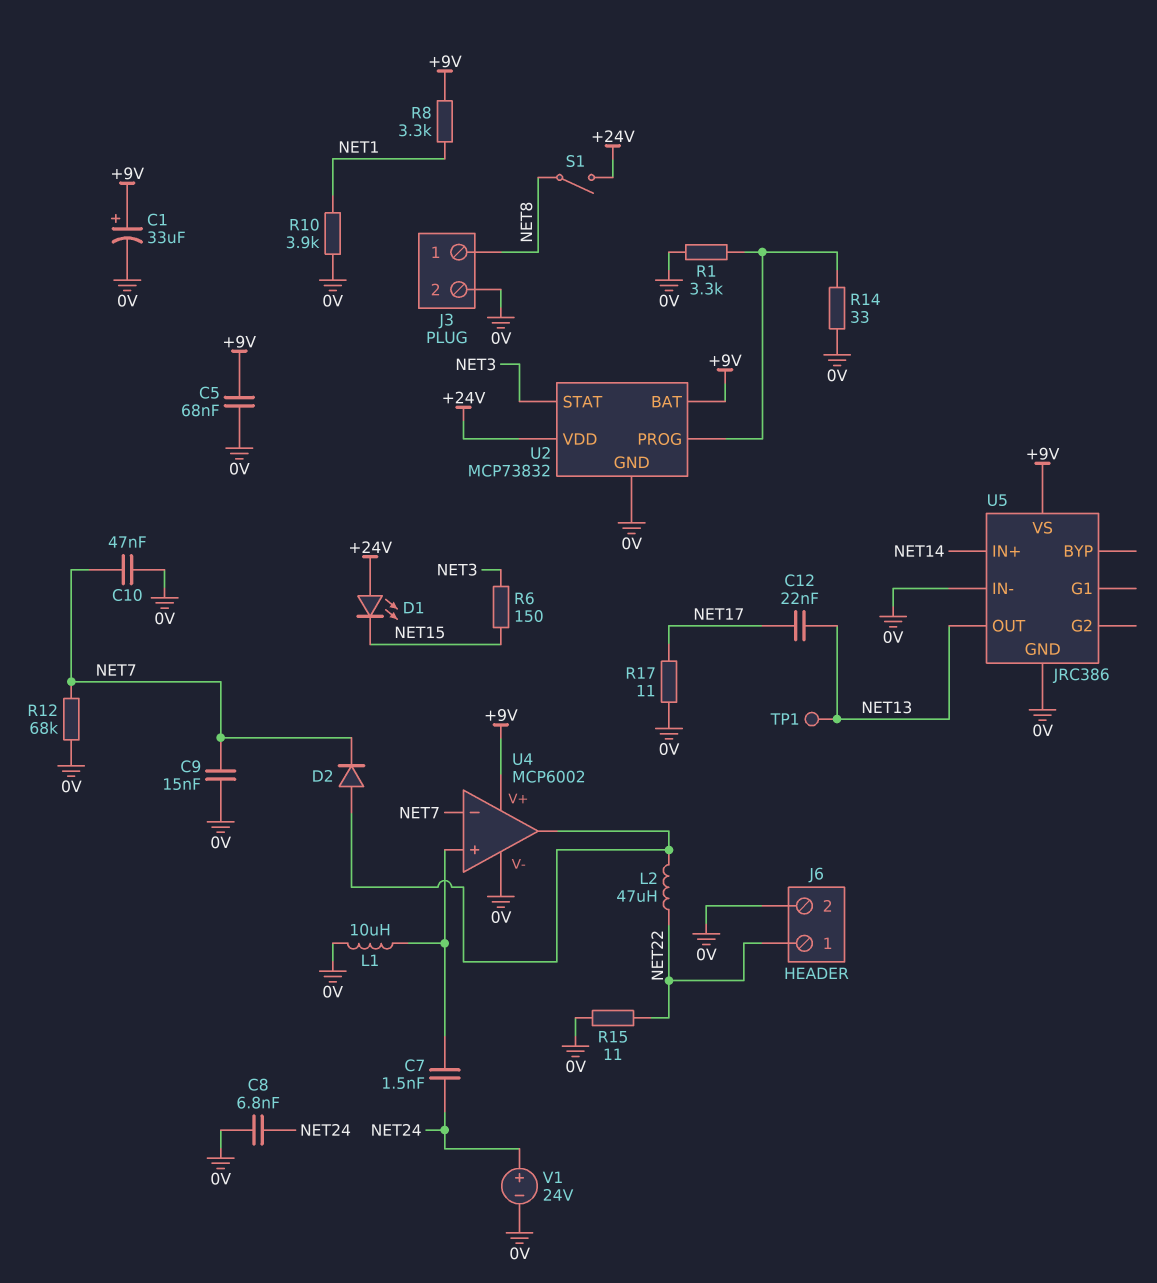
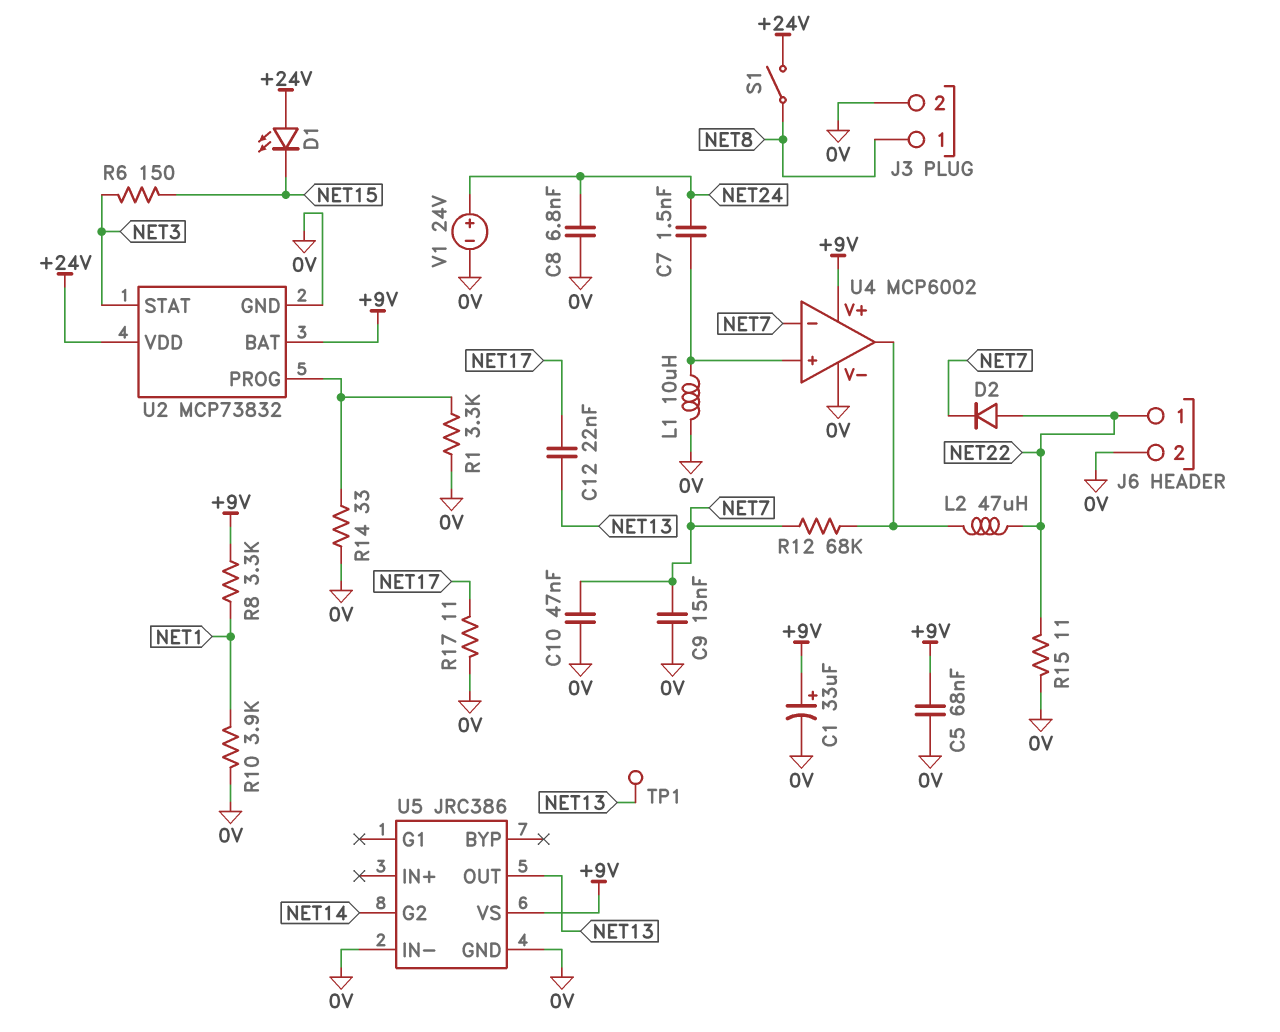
D2: diode (A U4/out, K NET7) -> diode (A NET22, K NET7)
R12: 68k (0V, NET7) -> 68k (NET7, U4/out)
U5 pin G2: none -> NET14
U5 pin IN+: NET14 -> none

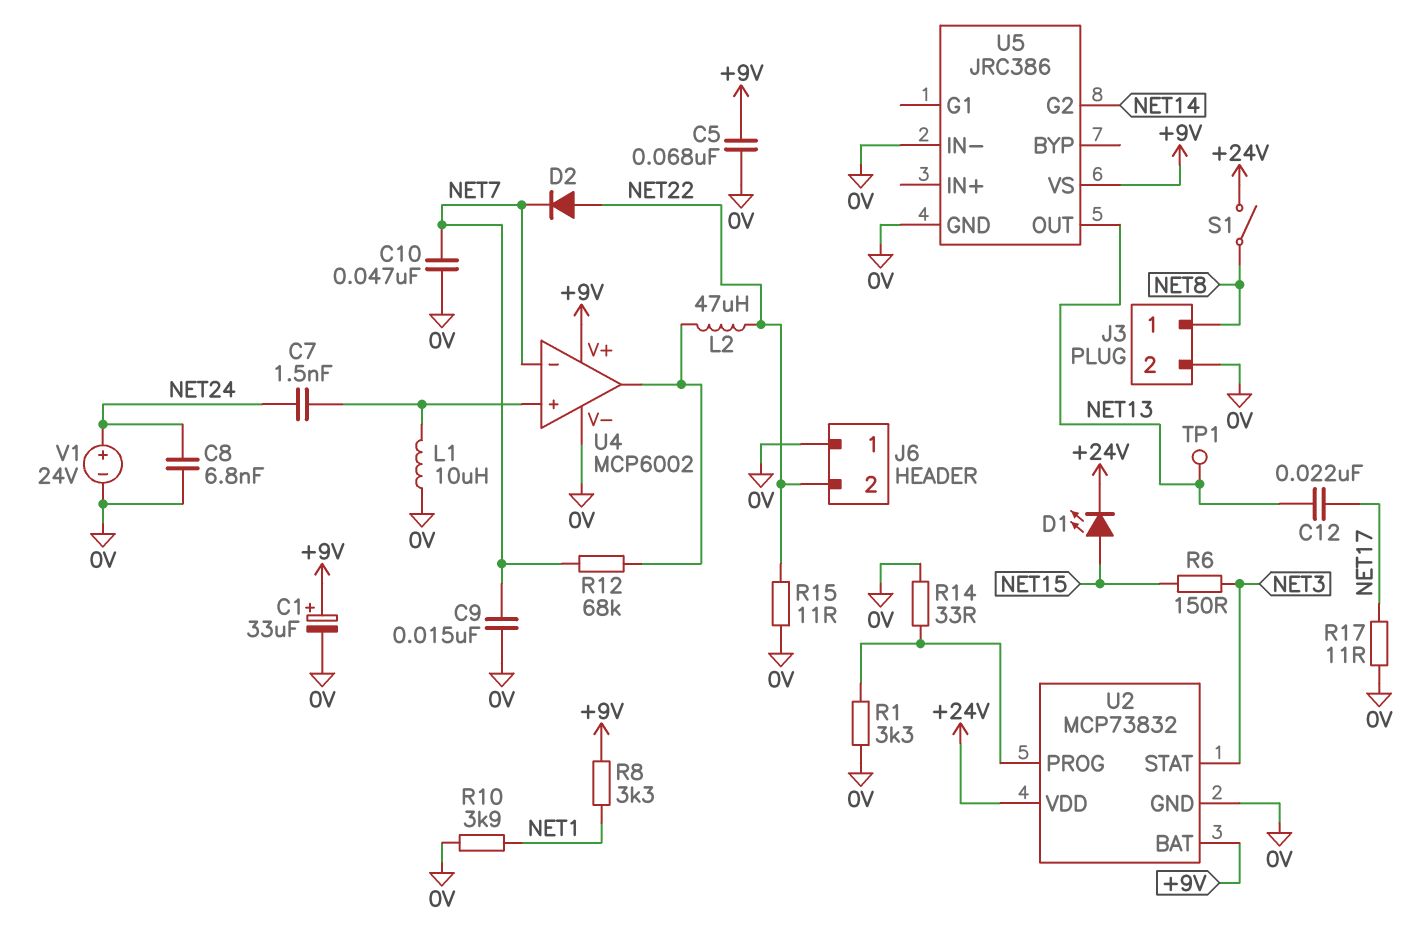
D1: LED (A +24V, K NET15) -> LED (A NET15, K +24V)
J6 pin 1: NET22 -> 0V
J6 pin 2: 0V -> NET22

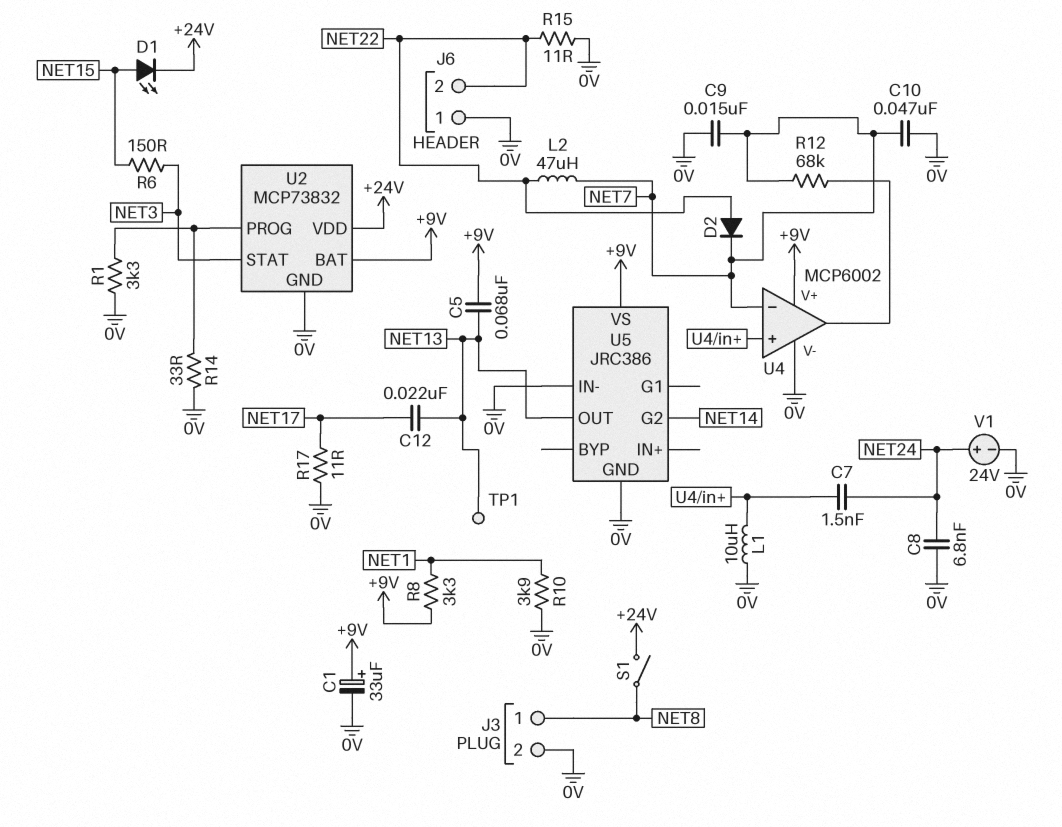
C5: 68nF (+9V, 0V) -> 68nF (+9V, NET13)
L2: 47uH (NET22, U4/out) -> 47uH (NET7, NET22)

